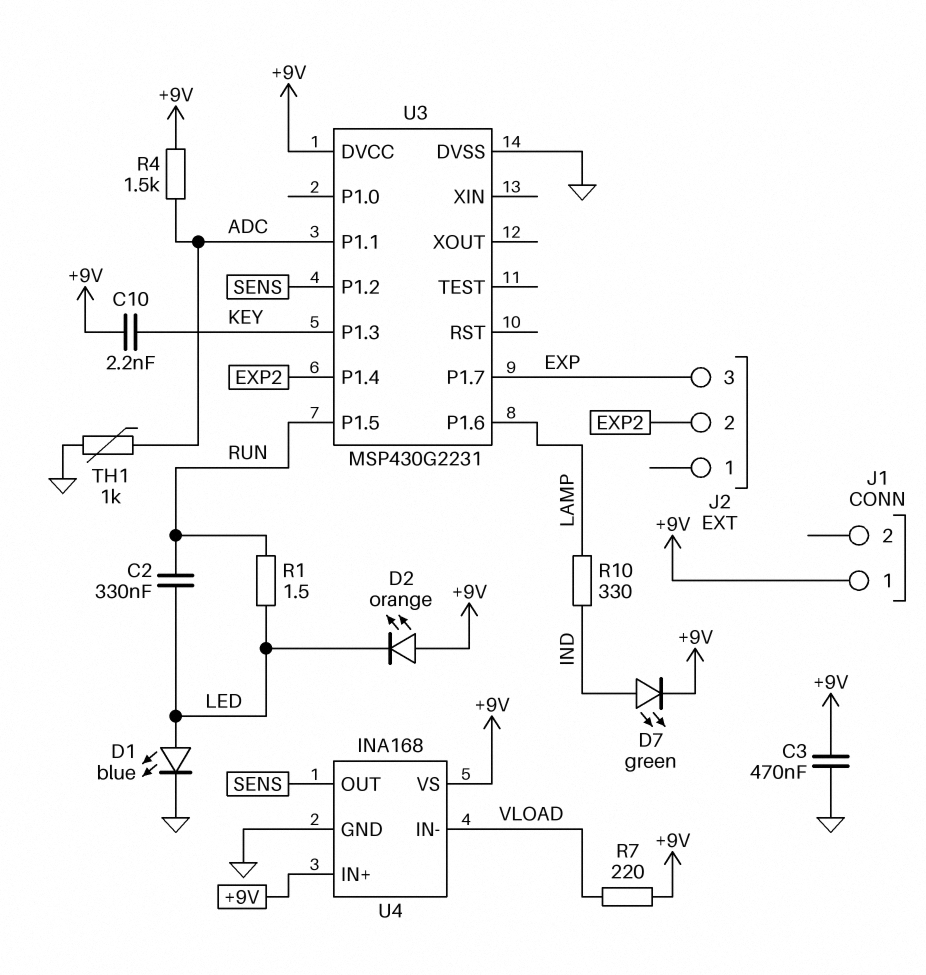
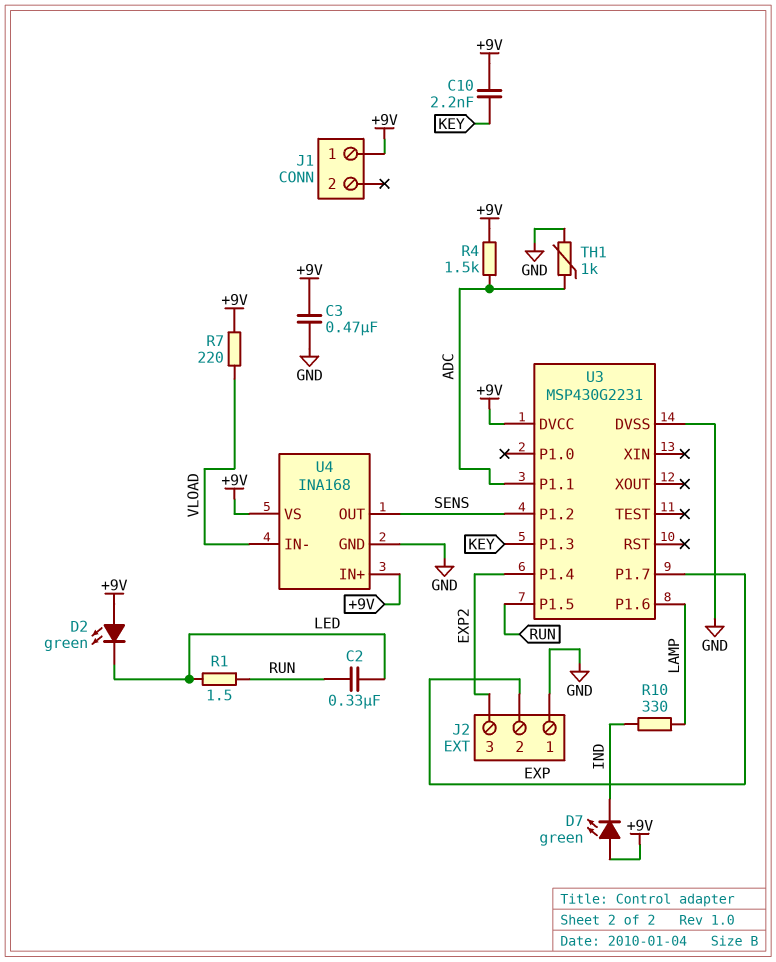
D1: LED blue (A LED, K GND) -> none
D2: LED orange (A +9V, K LED) -> LED green (A +9V, K LED)
D7: LED green (A IND, K +9V) -> LED green (A +9V, K IND)
J2 pin 1: none -> GND
J2 pin 2: EXP2 -> EXP
J2 pin 3: EXP -> EXP2

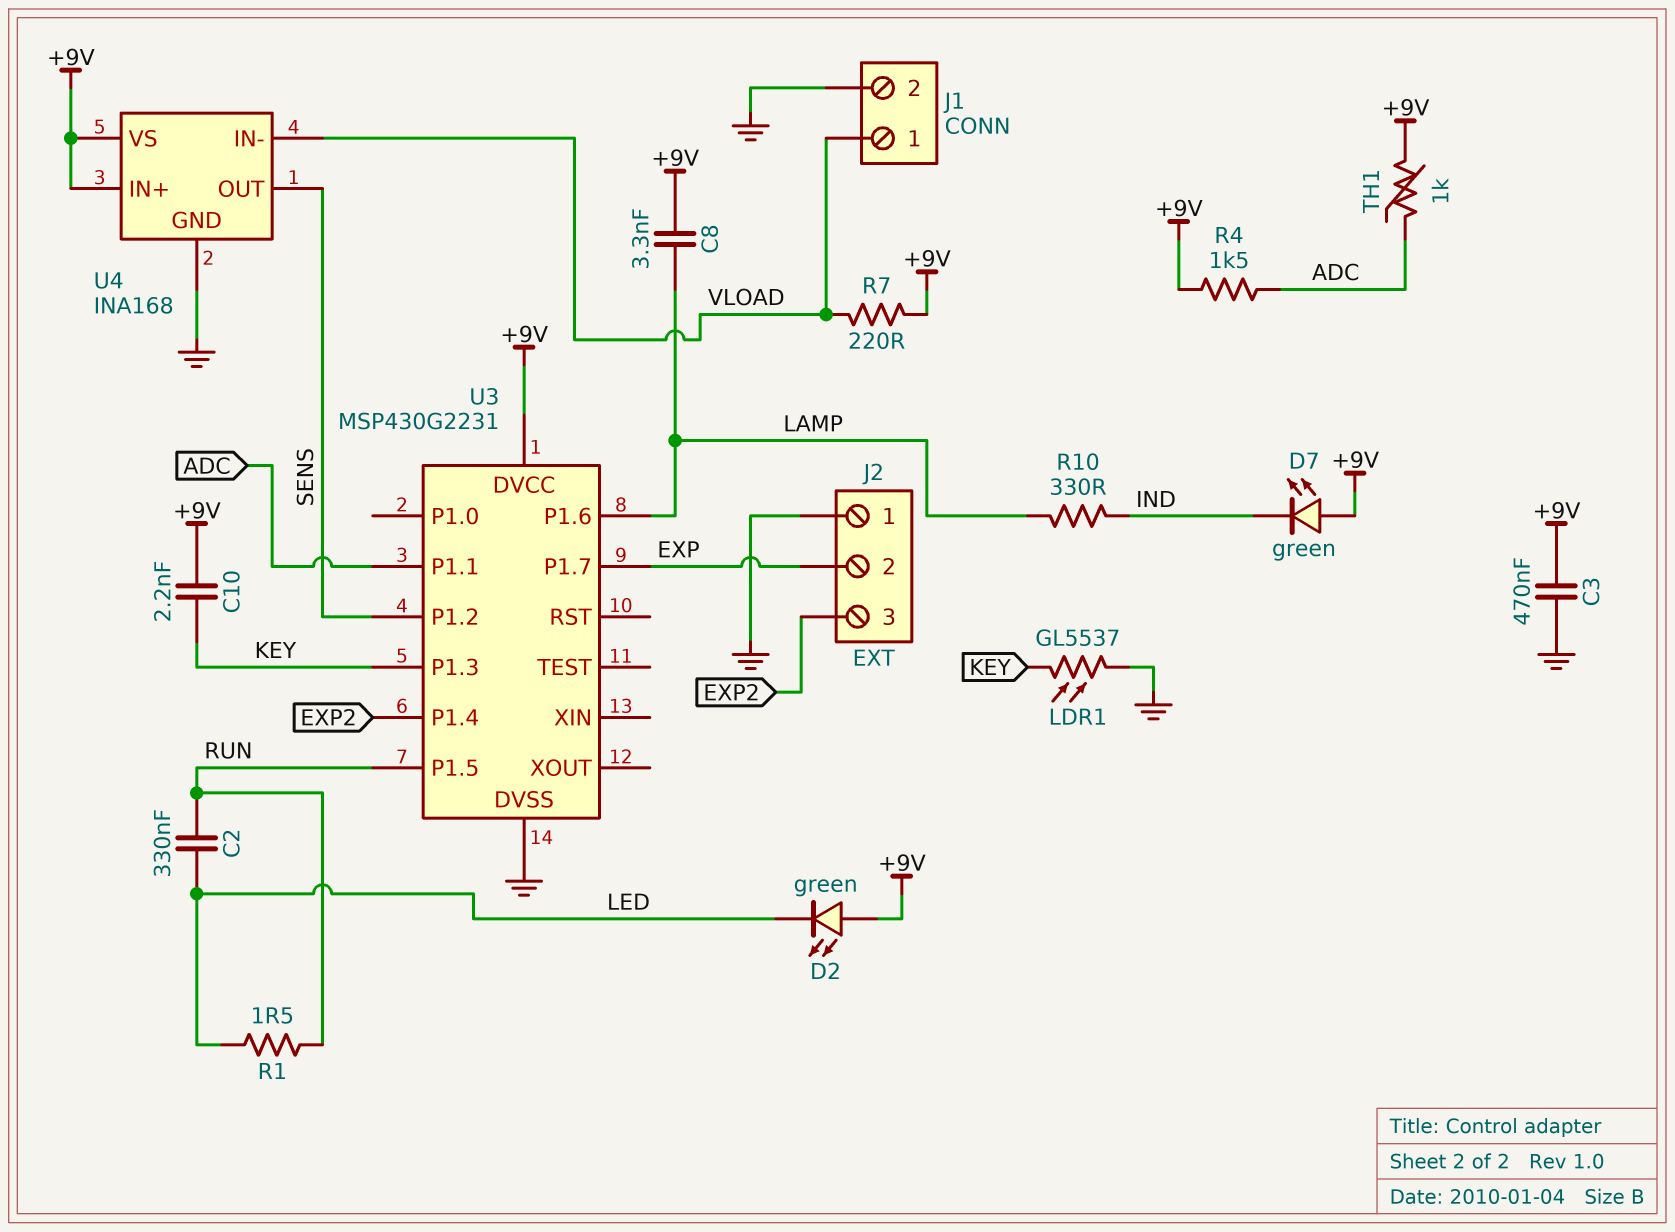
C8: none -> 3.3nF (+9V, LAMP)
J1 pin 1: +9V -> VLOAD
J1 pin 2: none -> GND
LDR1: none -> GL5537 (GND, KEY)
TH1: 1k (ADC, GND) -> 1k (+9V, ADC)

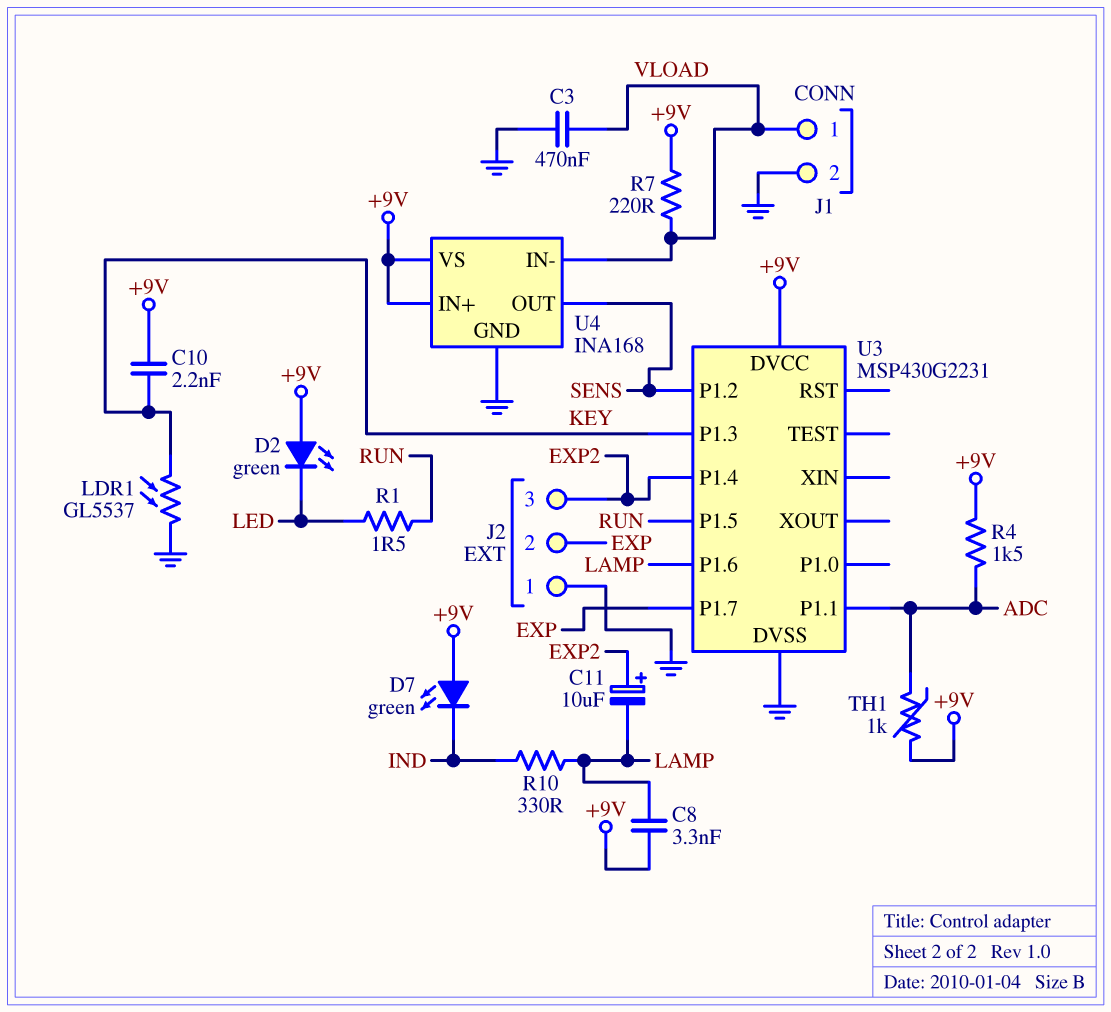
C2: 330nF (LED, RUN) -> none
C3: 470nF (+9V, GND) -> 470nF (GND, VLOAD)
C11: none -> 10uF (plus EXP2, minus LAMP)

